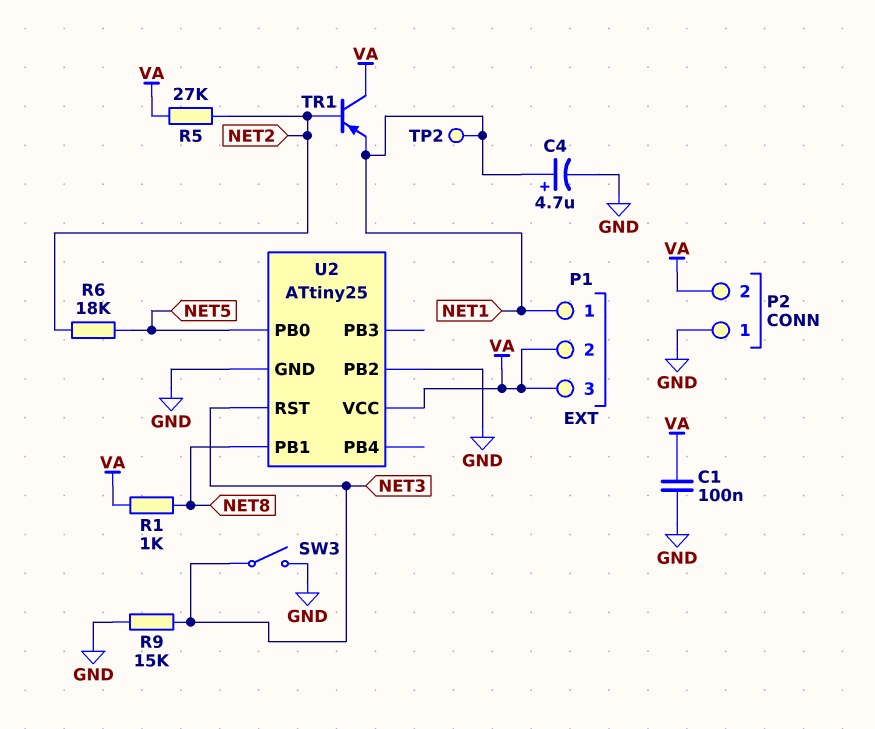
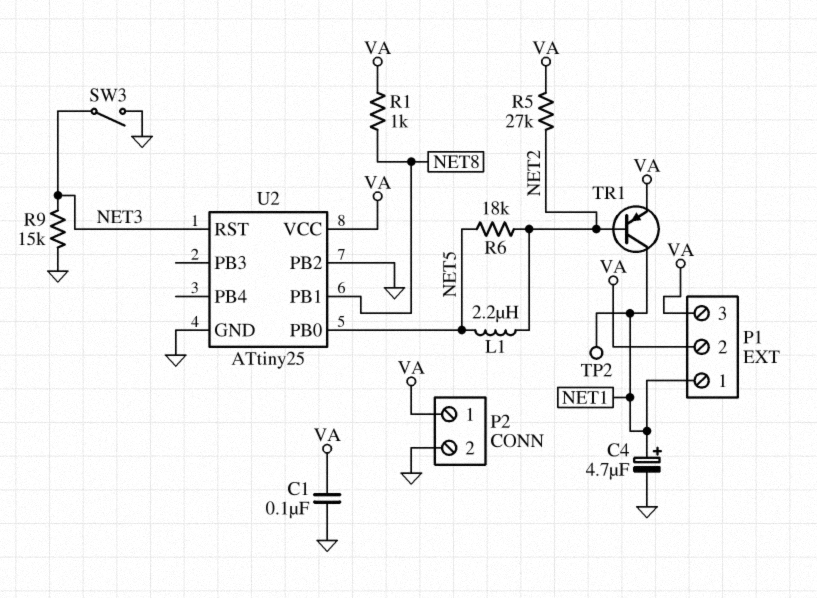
L1: none -> 2.2uH (NET2, NET5)
P2 pin 1: GND -> VA
P2 pin 2: VA -> GND
TR1: PNP (B NET2, C VA, E NET1) -> PNP (B NET2, C NET1, E VA)

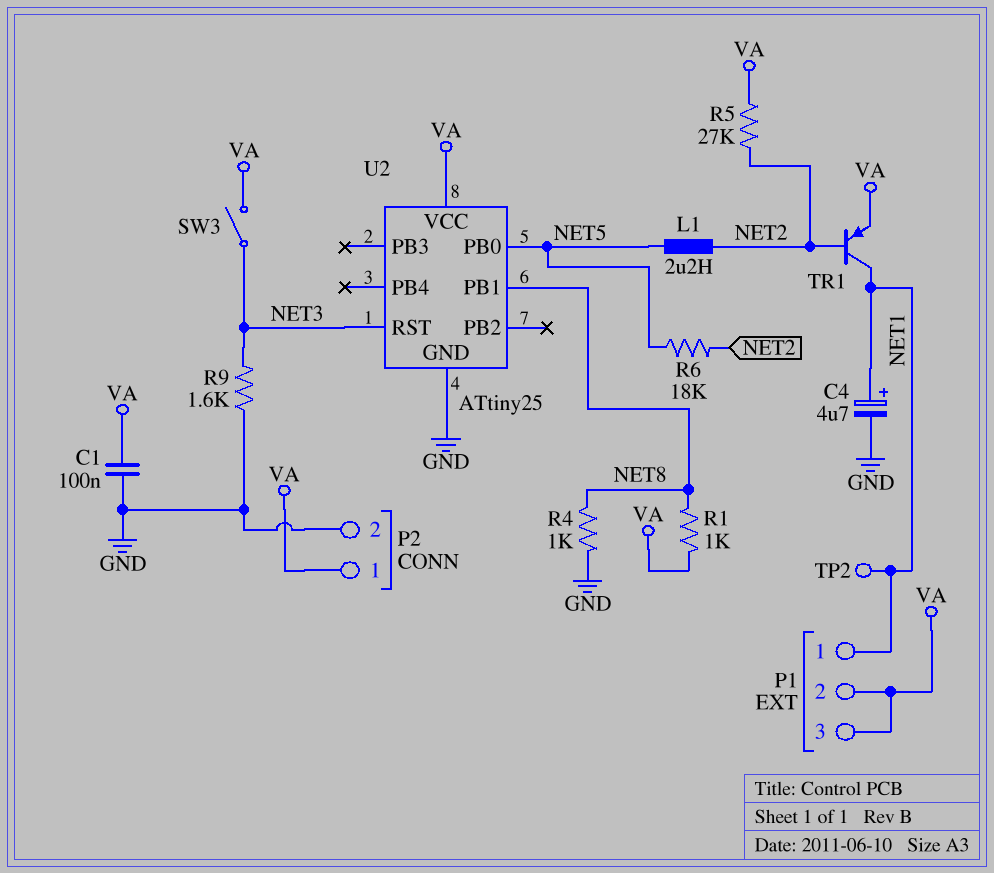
R4: none -> 1k (GND, NET8)
R9: 15k (GND, NET3) -> 1.6k (GND, NET3)
SW3: switch (GND, NET3) -> switch (NET3, VA)
U2 pin PB2: GND -> none

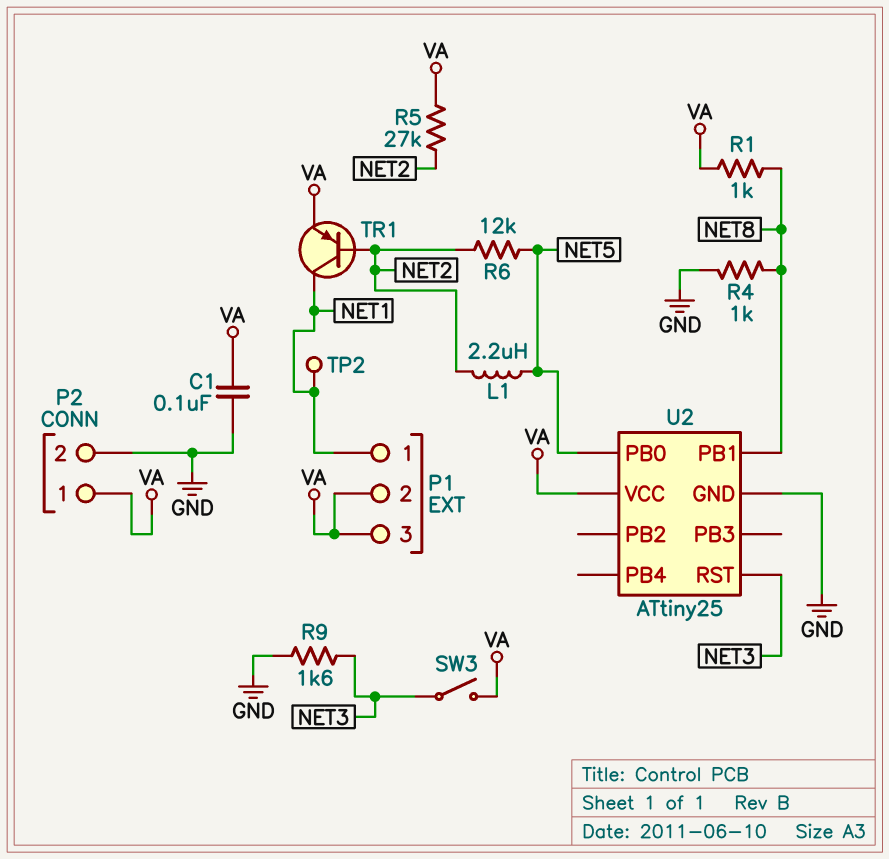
C4: 4.7uF (plus NET1, minus GND) -> none
R6: 18k (NET2, NET5) -> 12k (NET2, NET5)

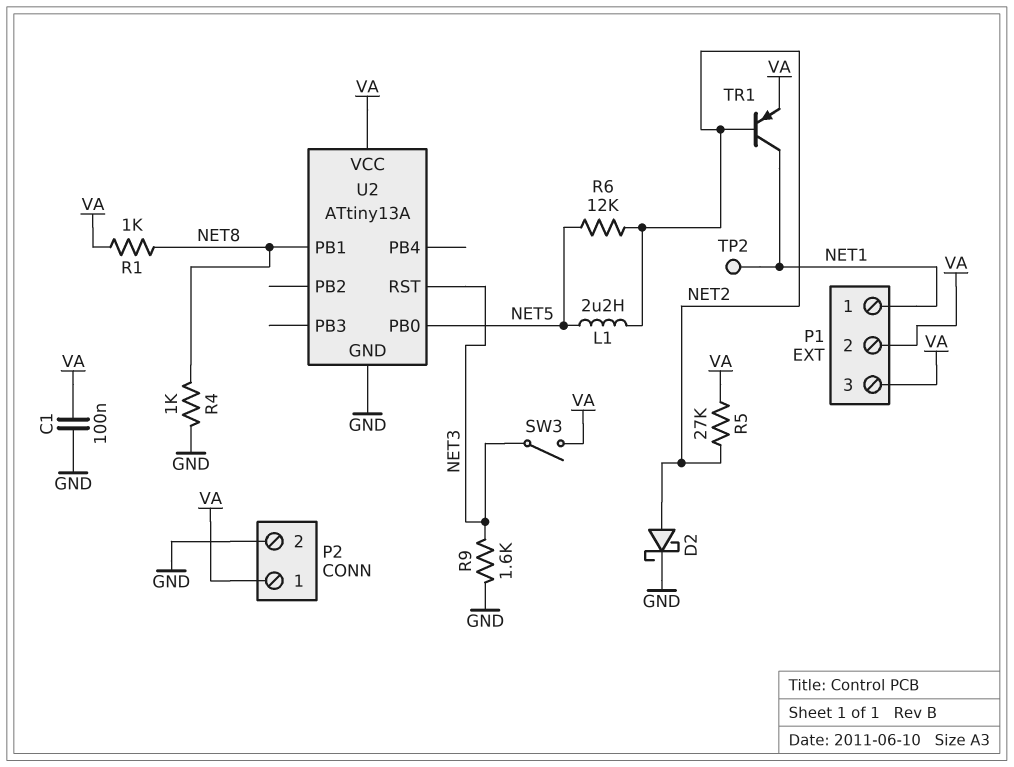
D2: none -> schottky (A NET2, K GND)
U2: ATtiny25 -> ATtiny13A

